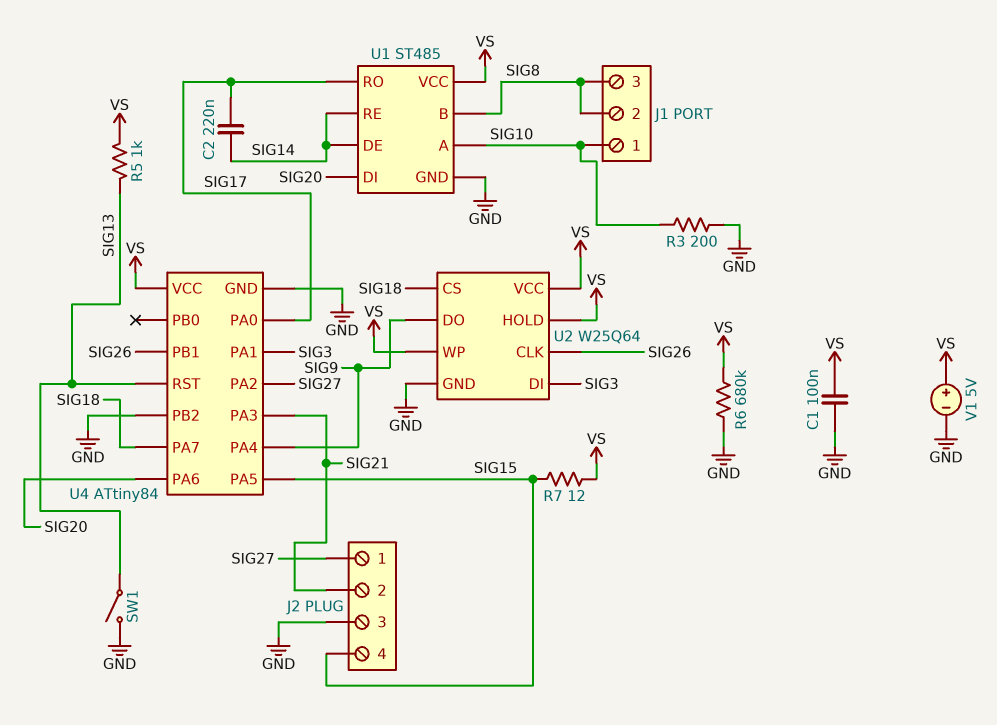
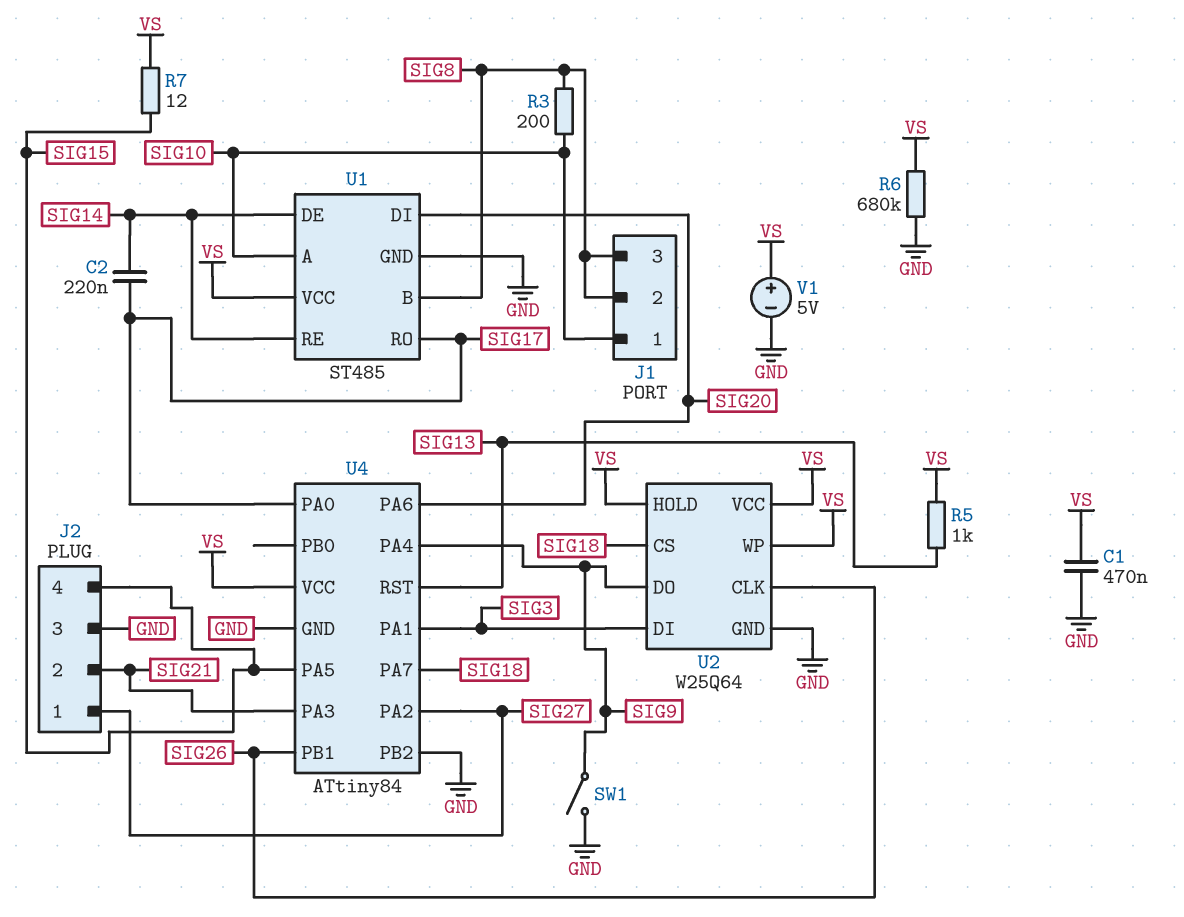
C1: 100nF (GND, VS) -> 470nF (GND, VS)
R3: 200 (GND, SIG10) -> 200 (SIG8, SIG10)
SW1: switch (GND, SIG13) -> switch (GND, SIG9)

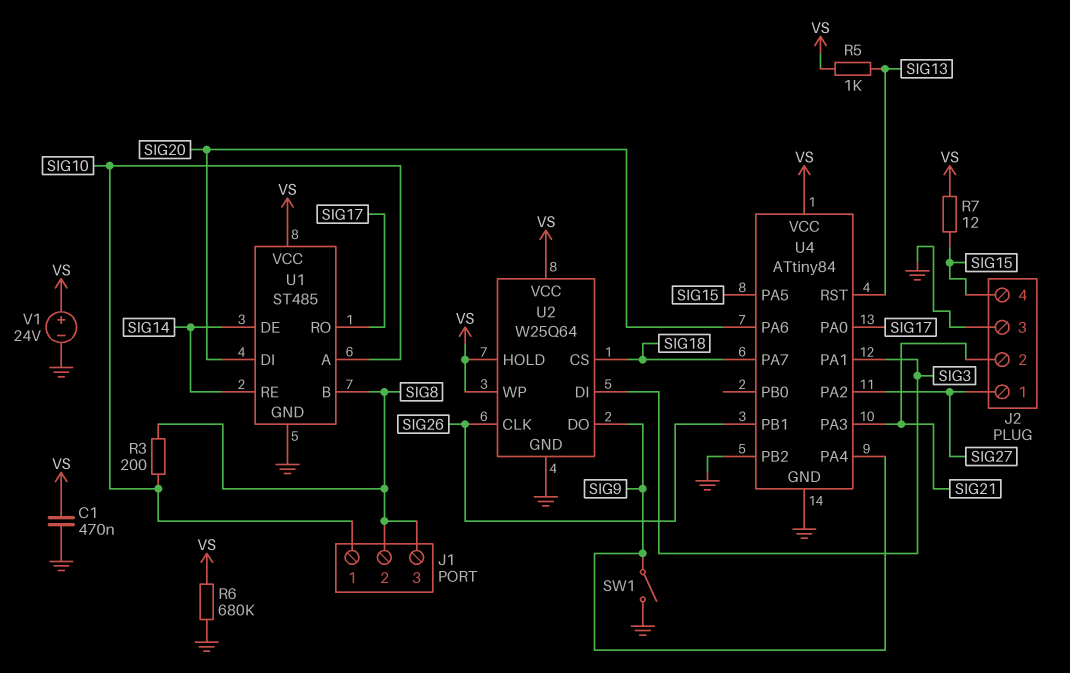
C2: 220nF (SIG14, SIG17) -> none
V1: 5V (plus VS, minus GND) -> 24V (plus VS, minus GND)

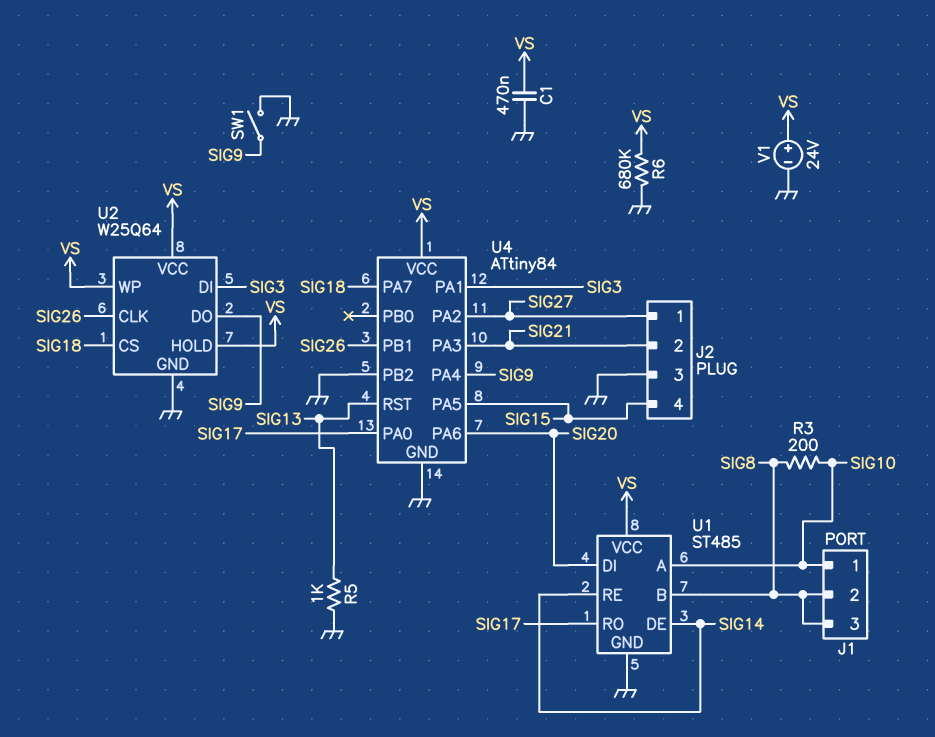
R5: 1k (SIG13, VS) -> 1k (GND, SIG13)
R7: 12 (SIG15, VS) -> none

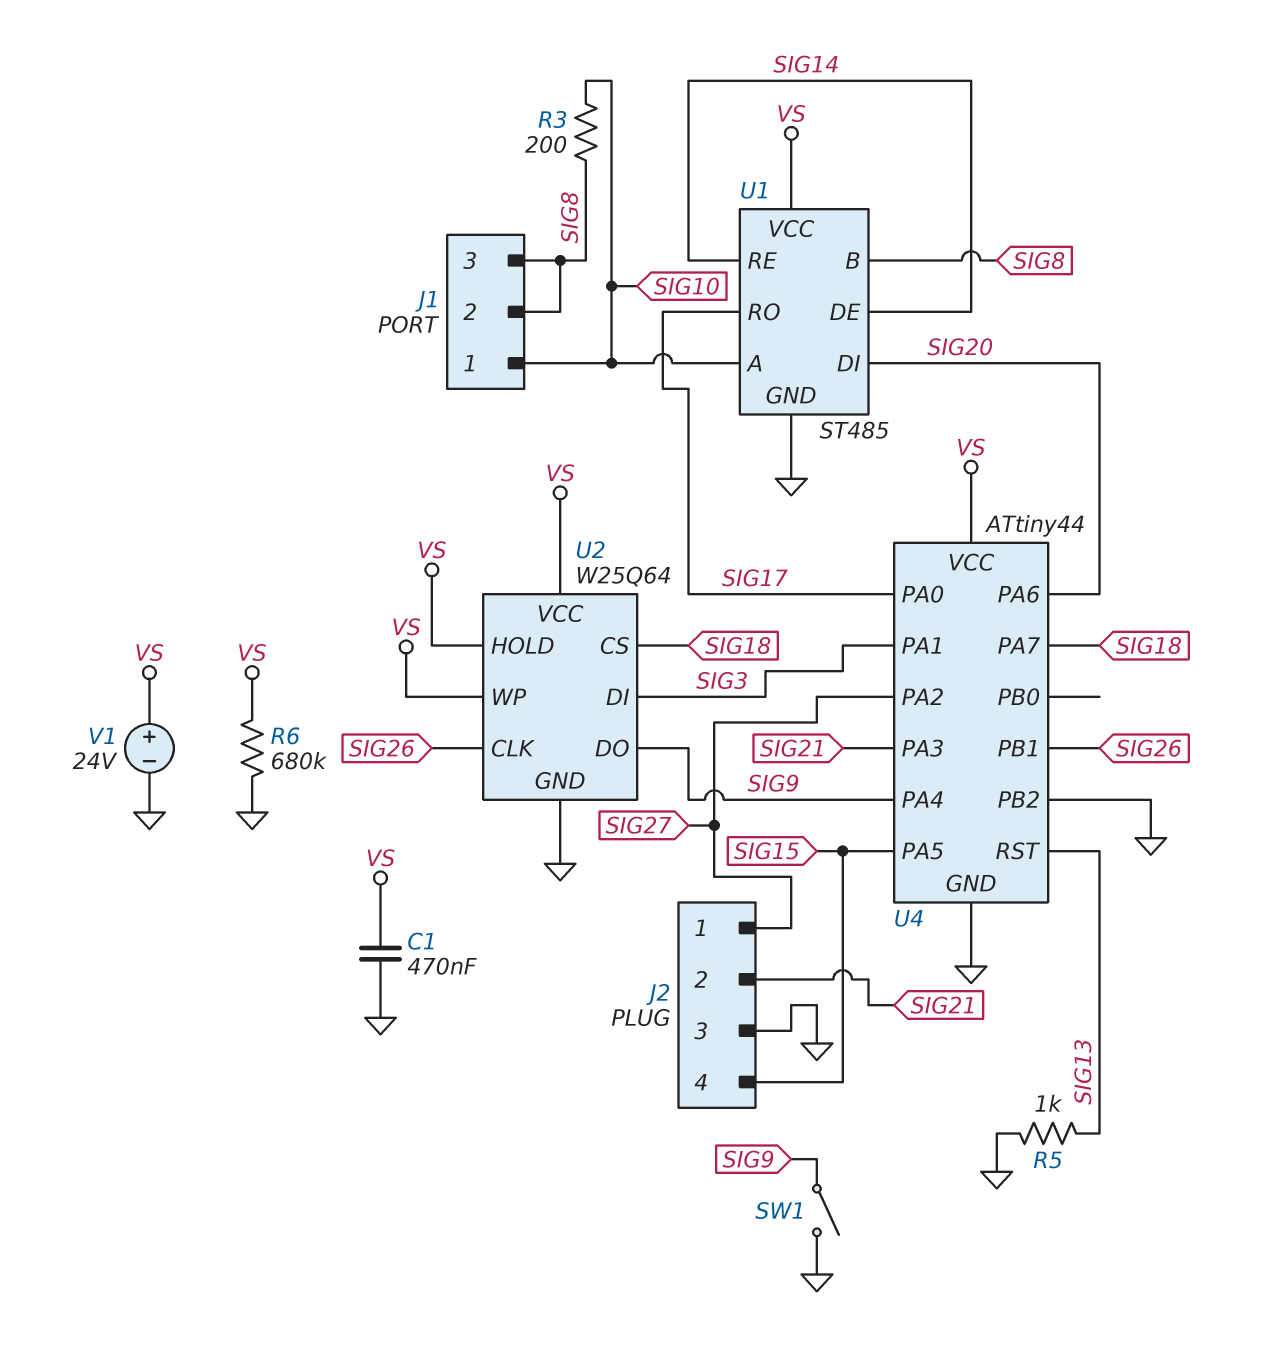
U4: ATtiny84 -> ATtiny44

